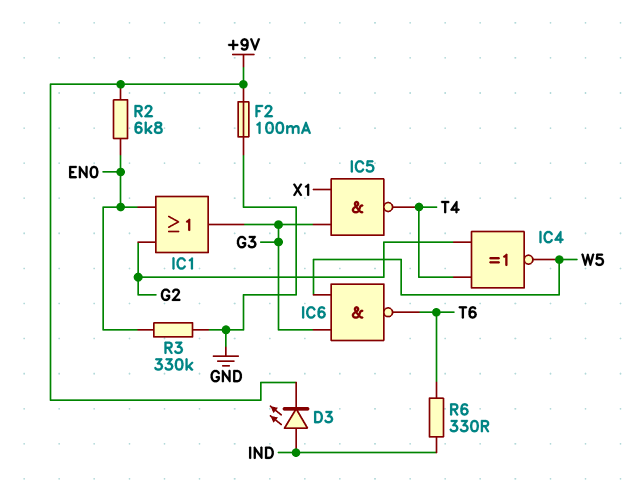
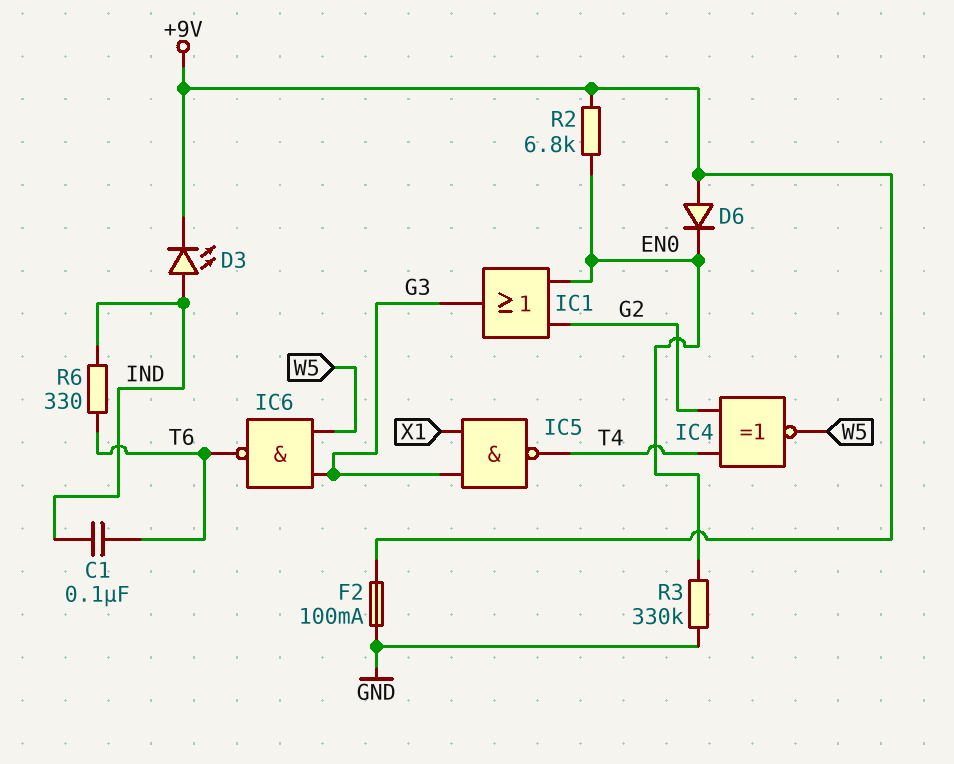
C1: none -> 100nF (IND, T6)
D6: none -> diode (A +9V, K EN0)

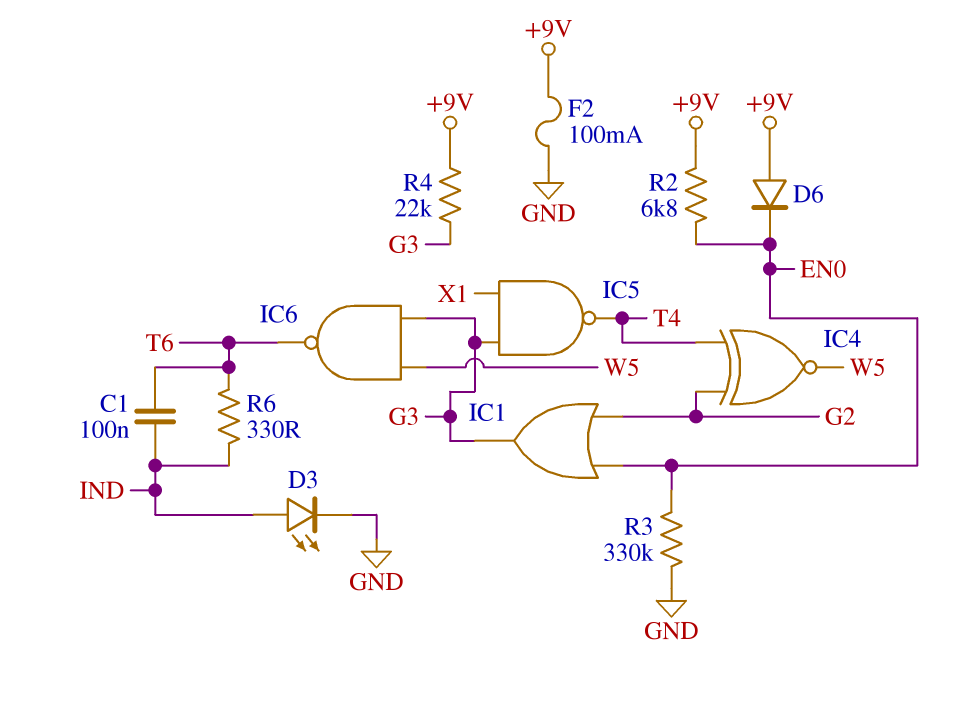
D3: LED (A IND, K +9V) -> LED (A IND, K GND)
R4: none -> 22k (+9V, G3)

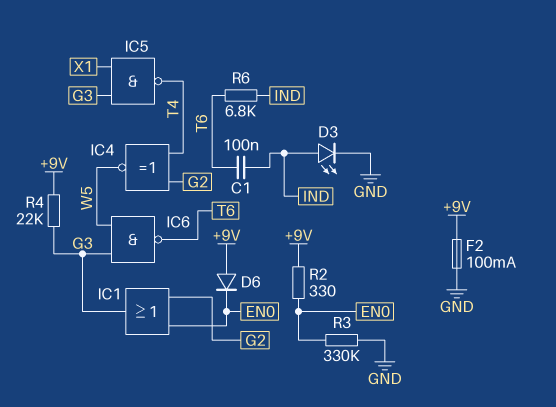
R2: 6.8k (+9V, EN0) -> 330 (+9V, EN0)
R6: 330 (IND, T6) -> 6.8k (IND, T6)

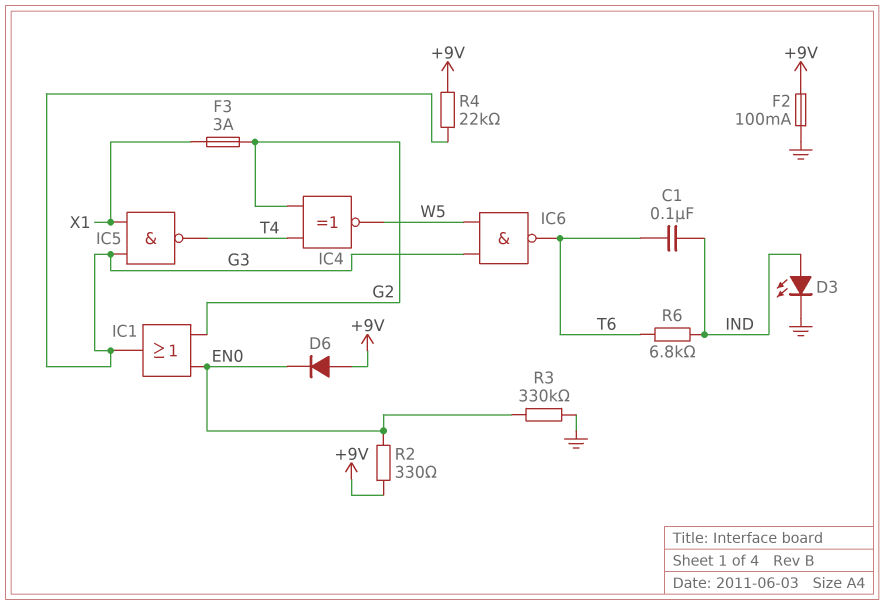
F3: none -> 3A (G2, X1)

